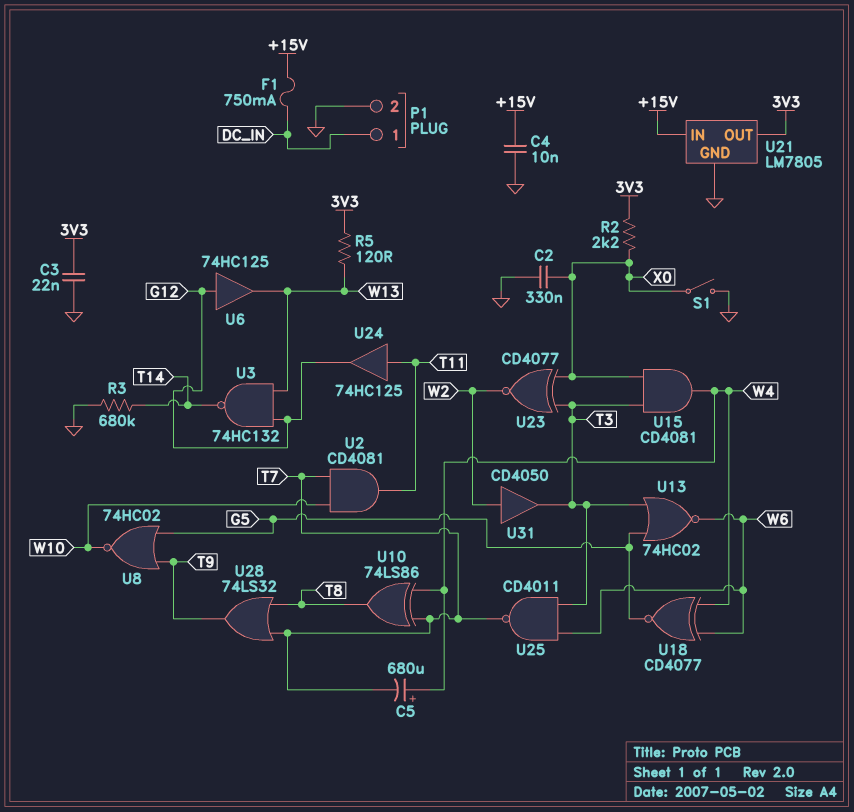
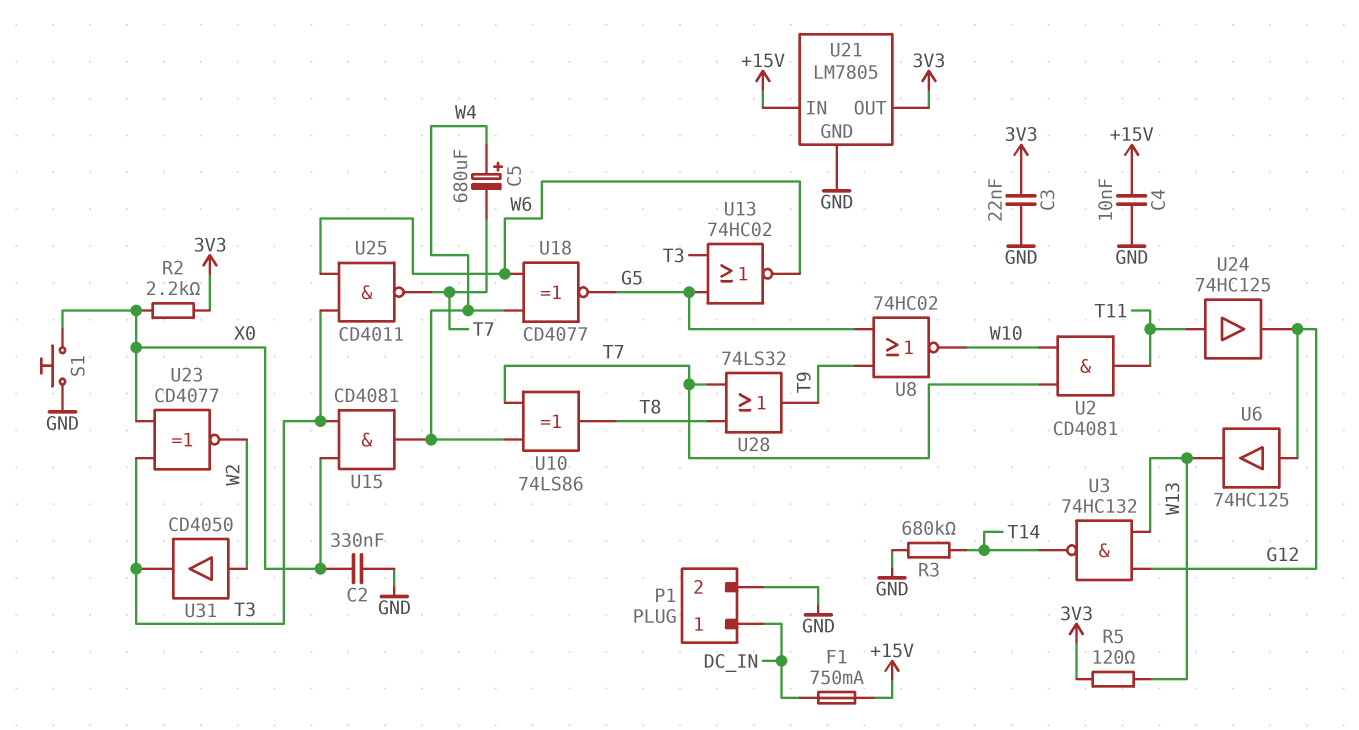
S1: switch (GND, X0) -> button (GND, X0)

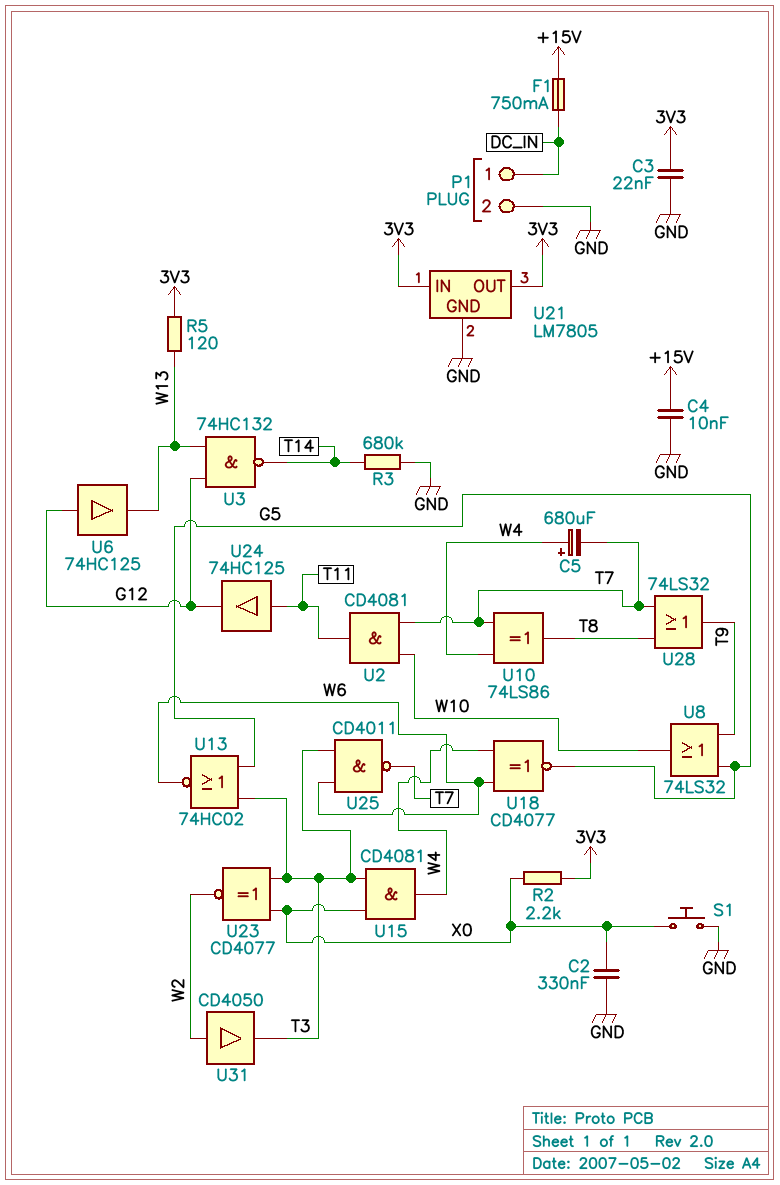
U8: NOR 74HC02 (in G5, in T9, out W10) -> OR 74LS32 (in G5, in T9, out W10)
U21 pin IN: +15V -> 3V3

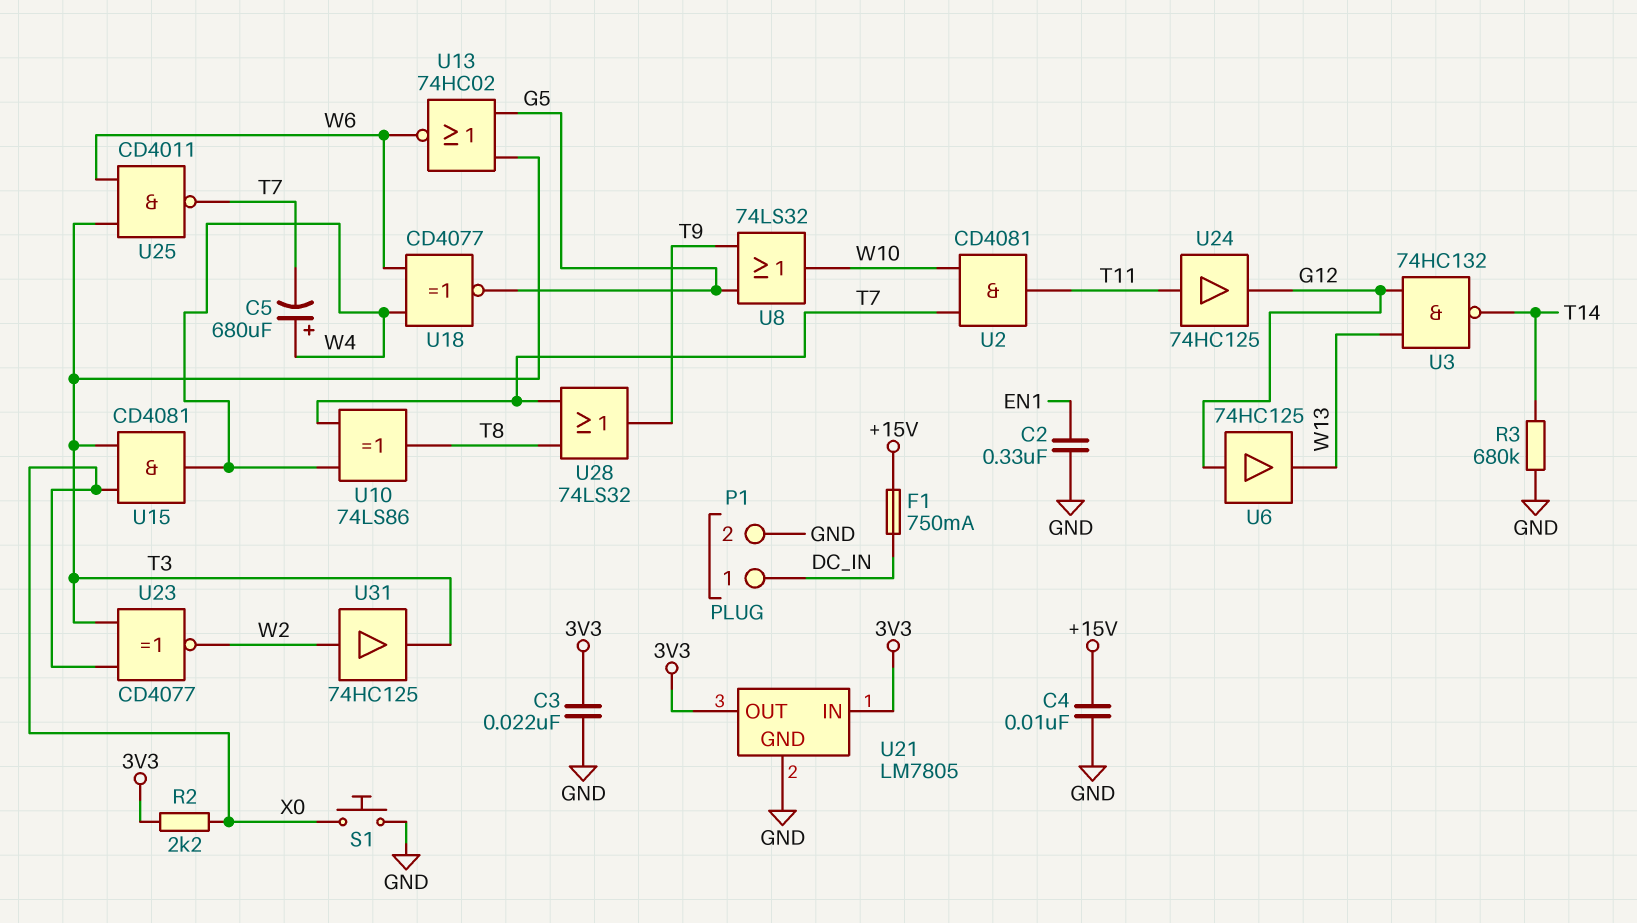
C2: 330nF (GND, X0) -> 330nF (EN1, GND)
R5: 120 (3V3, W13) -> none
U31: buffer CD4050 (in W2, out T3) -> buffer 74HC125 (in W2, out T3)

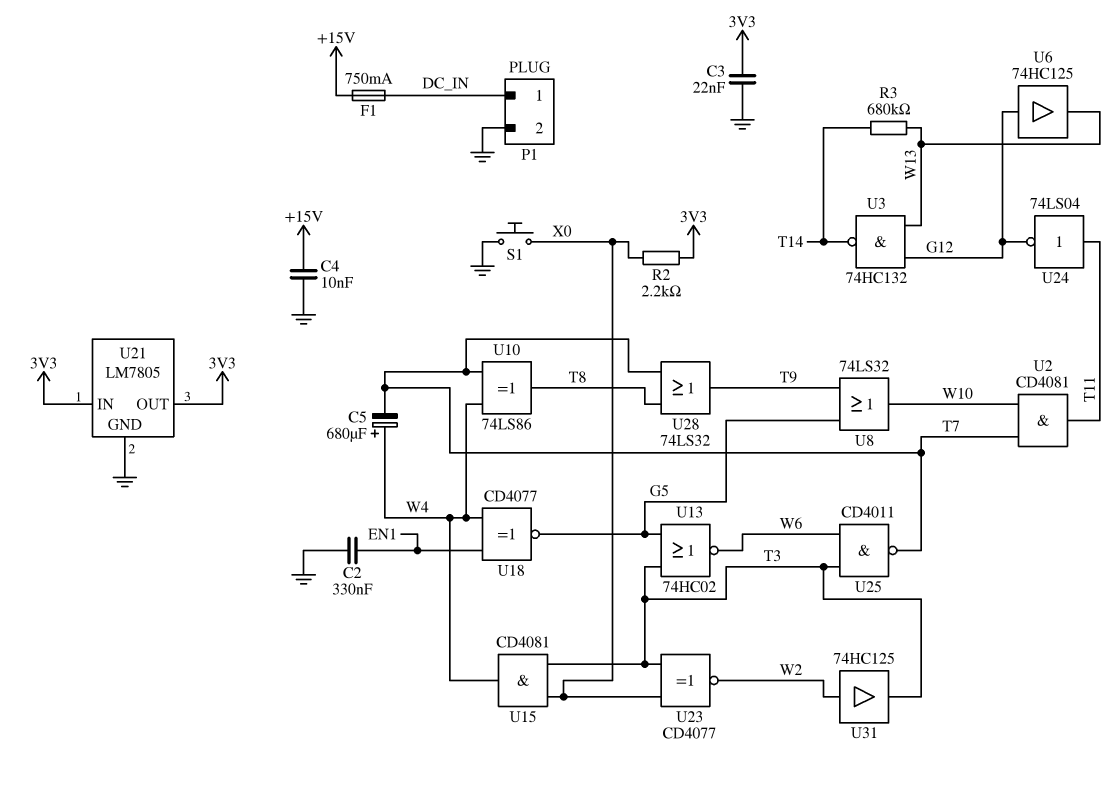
R3: 680k (GND, T14) -> 680k (T14, W13)
U18: XNOR CD4077 (in W4, in W6, out G5) -> XNOR CD4077 (in EN1, in W4, out G5)
U24: buffer 74HC125 (in T11, out G12) -> NOT 74LS04 (in T11, out G12)

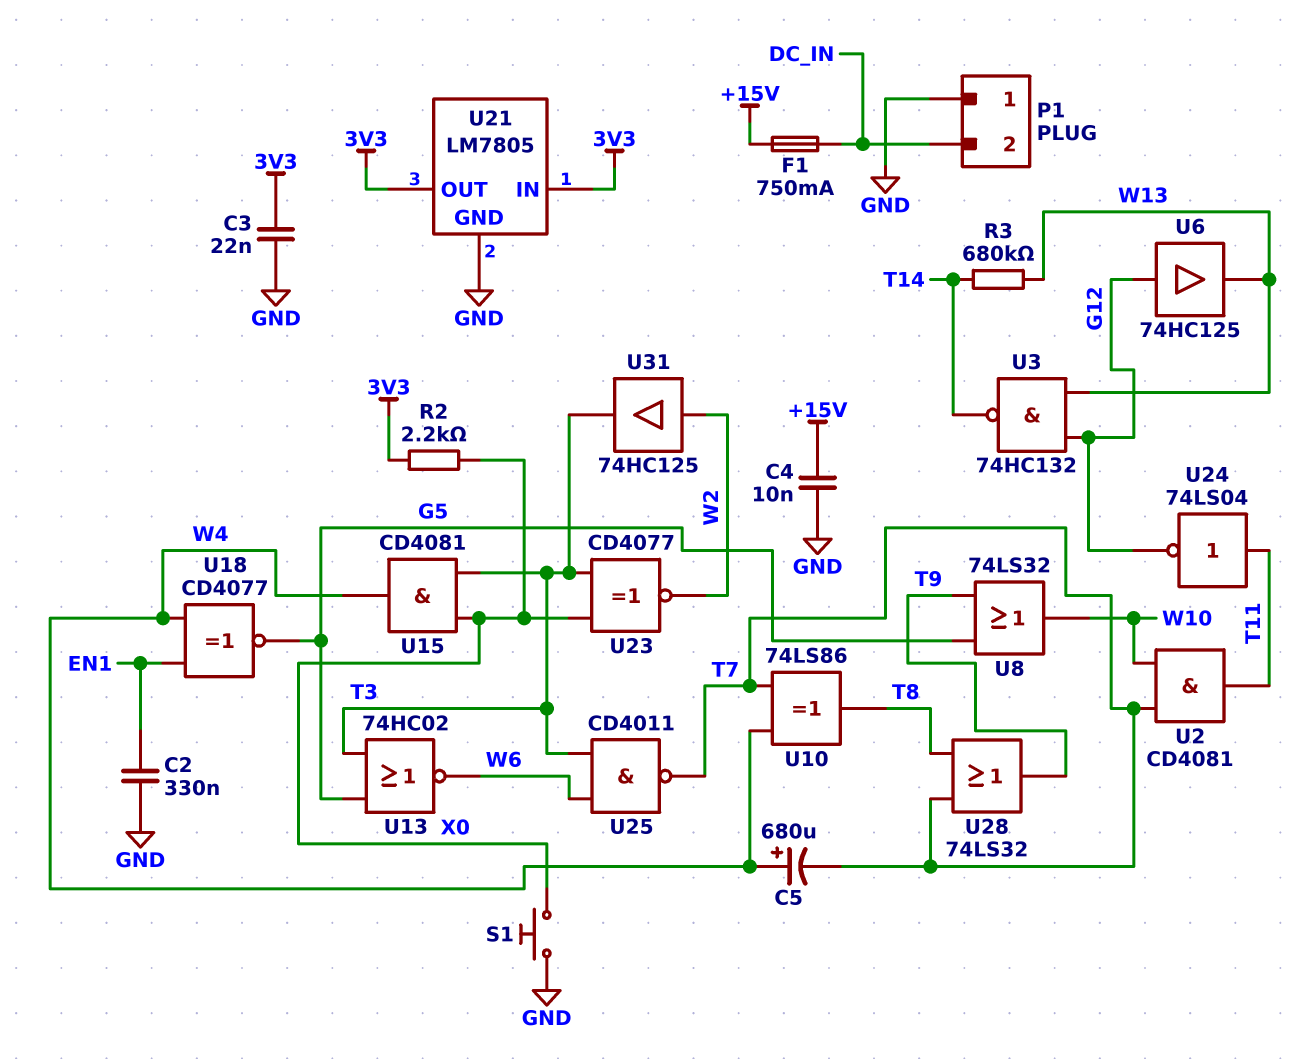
P1 pin 1: DC_IN -> GND
P1 pin 2: GND -> DC_IN

